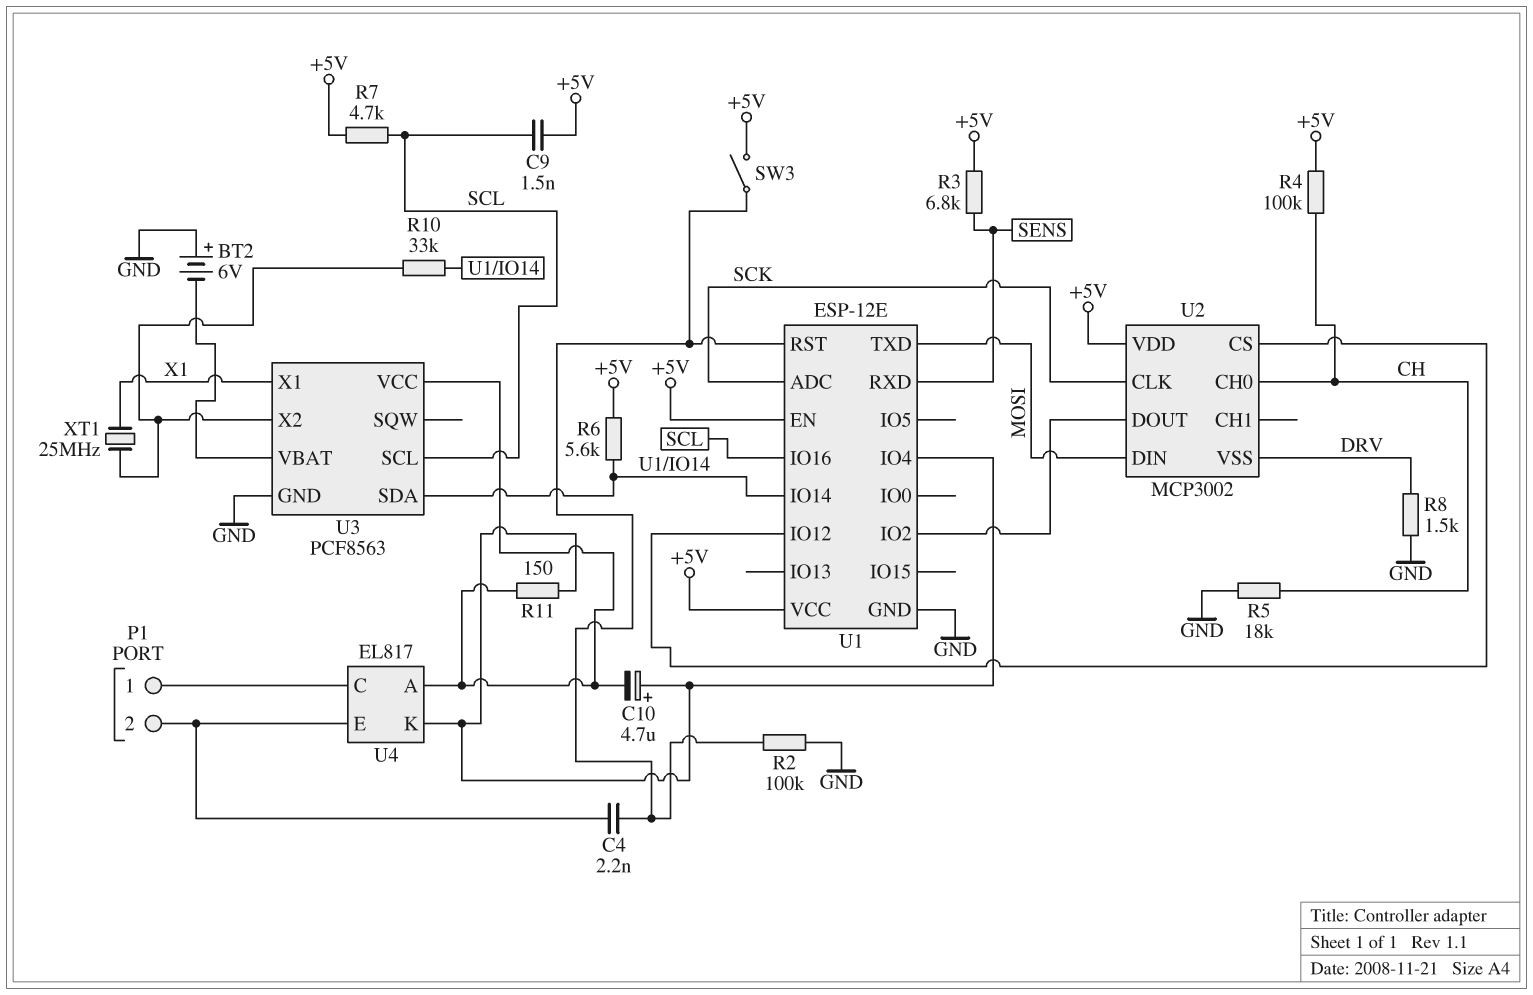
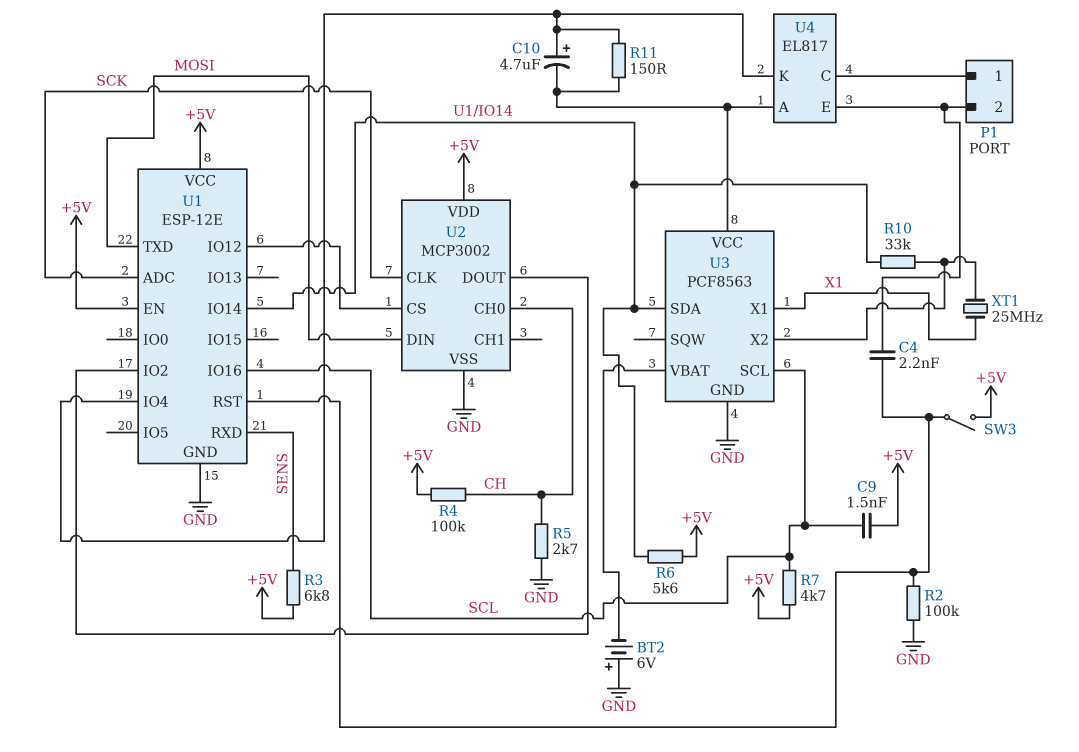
R5: 18k (CH, GND) -> 2.7k (CH, GND)
R8: 1.5k (DRV, GND) -> none
U2 pin VSS: DRV -> GND

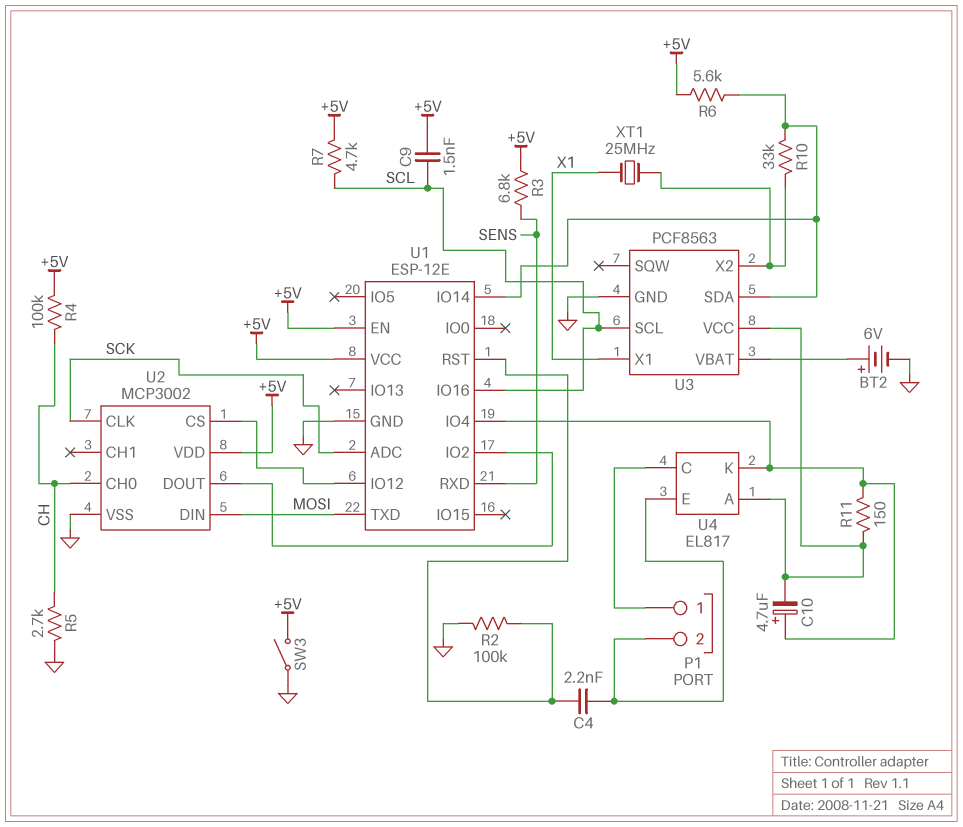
BT2: 6V (plus GND, minus U3/VBAT) -> 6V (plus U3/VBAT, minus GND)
SW3: switch (+5V, U1/RST) -> switch (+5V, GND)

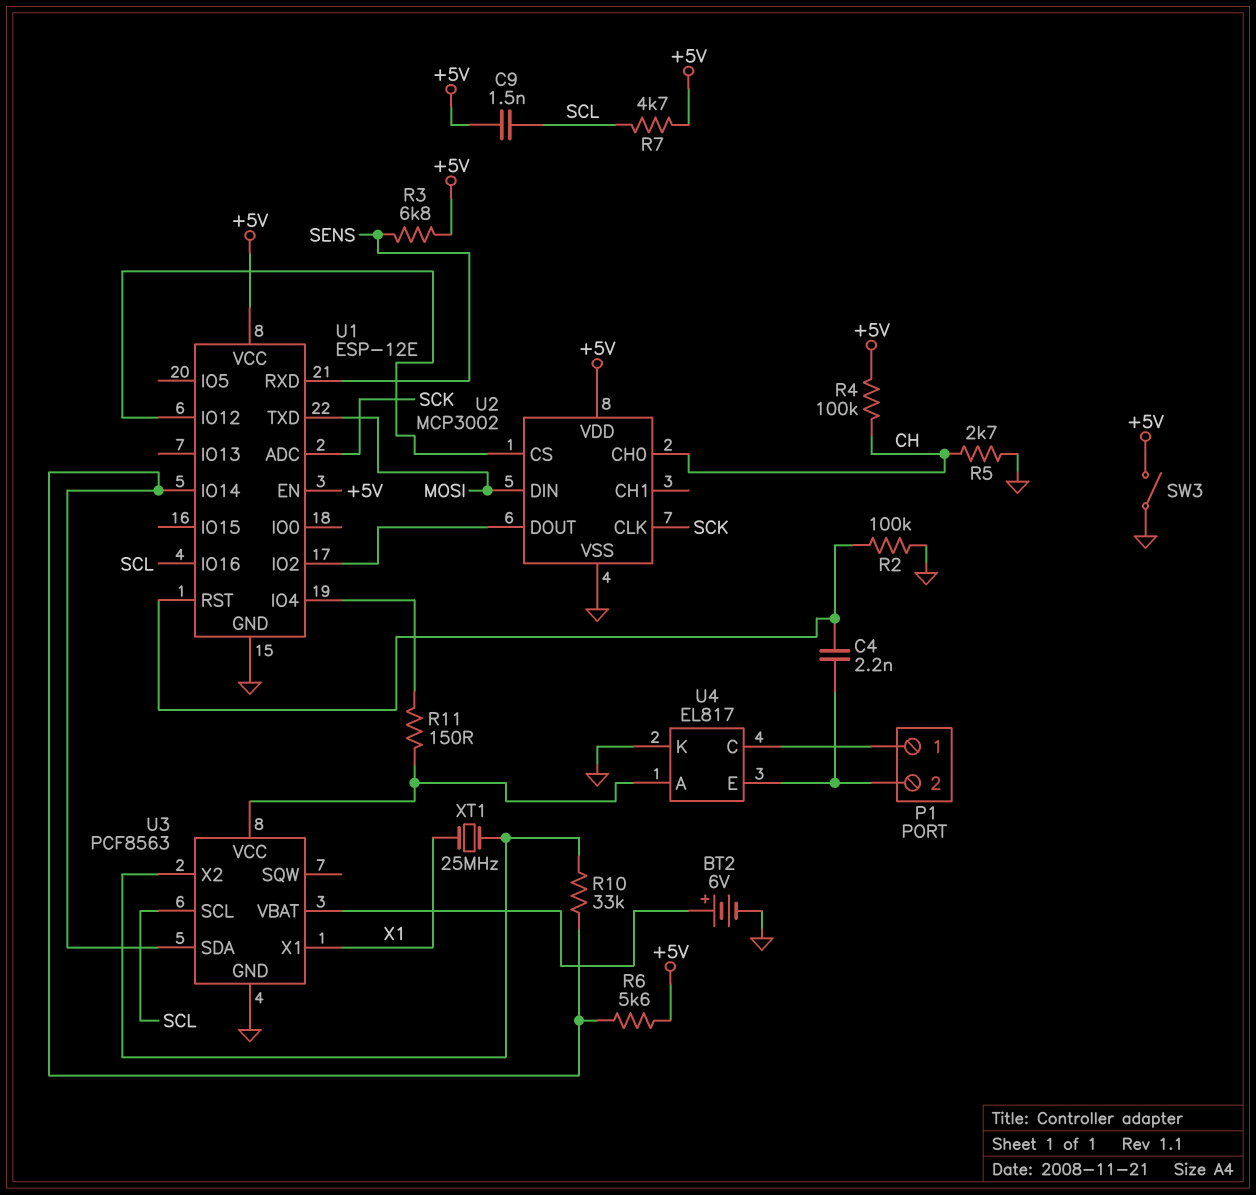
C10: 4.7uF (plus U1/IO4, minus U3/VCC) -> none
U4 pin K: U1/IO4 -> GND

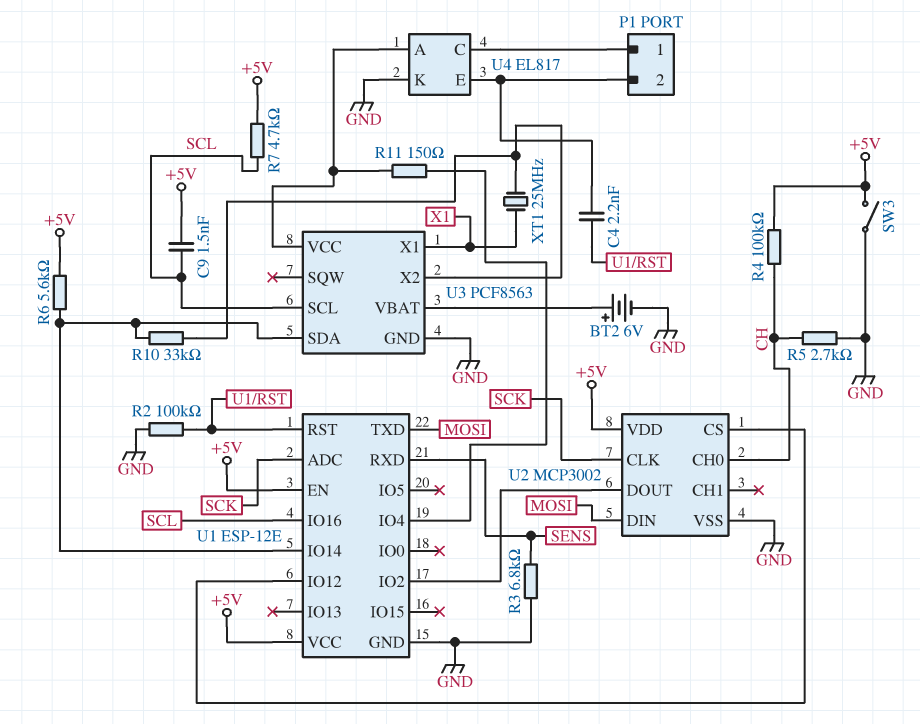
R3: 6.8k (+5V, SENS) -> 6.8k (GND, SENS)

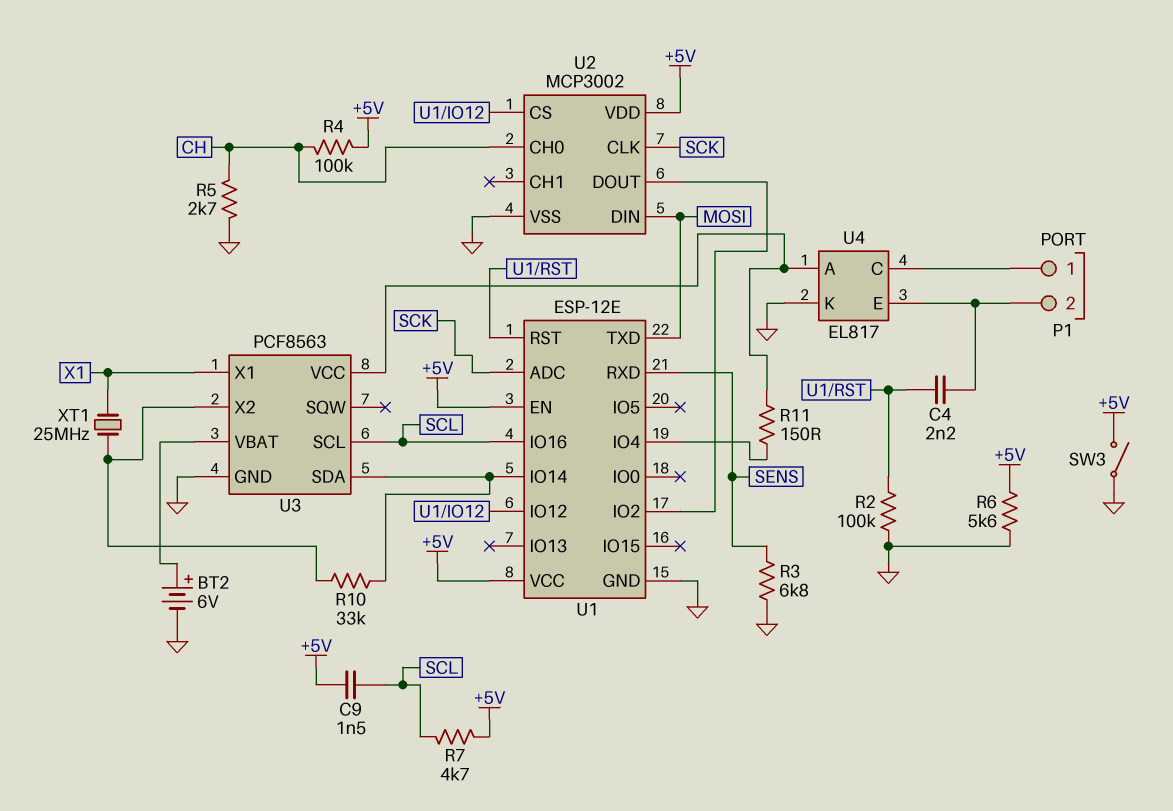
R6: 5.6k (+5V, U1/IO14) -> 5.6k (+5V, GND)

